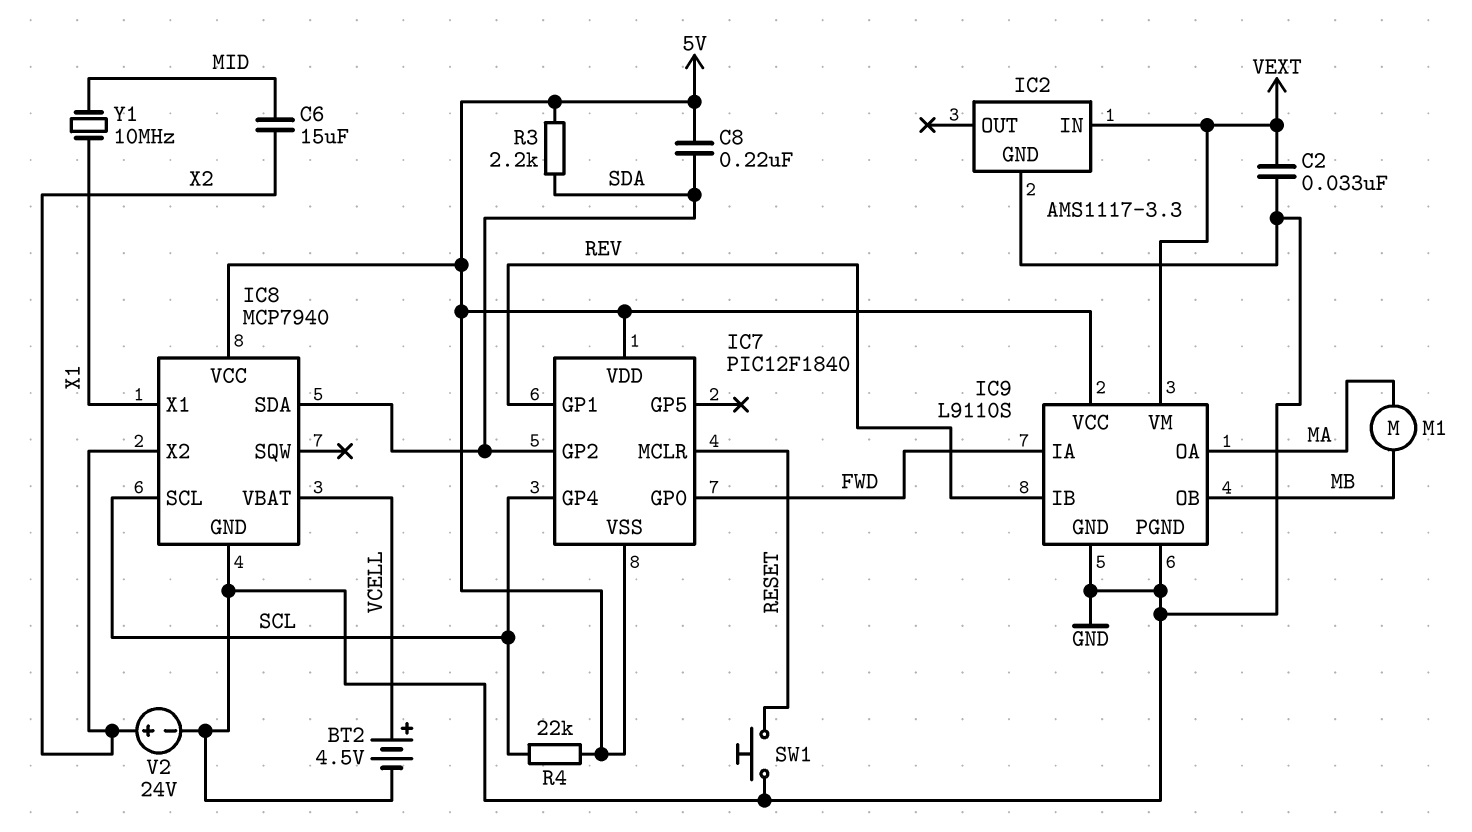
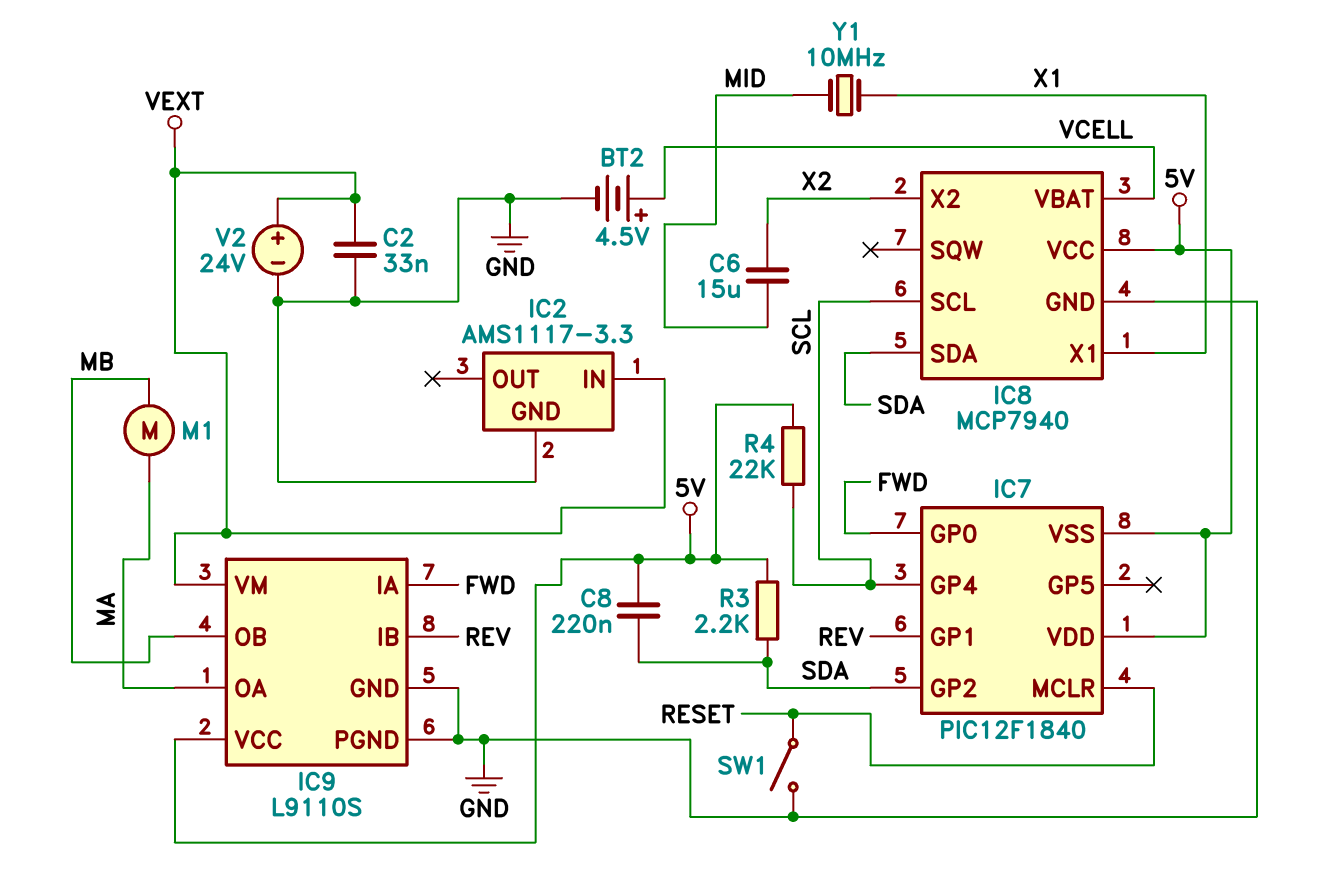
SW1: button (GND, RESET) -> switch (GND, RESET)
V2: 24V (plus X2, minus GND) -> 24V (plus VEXT, minus GND)

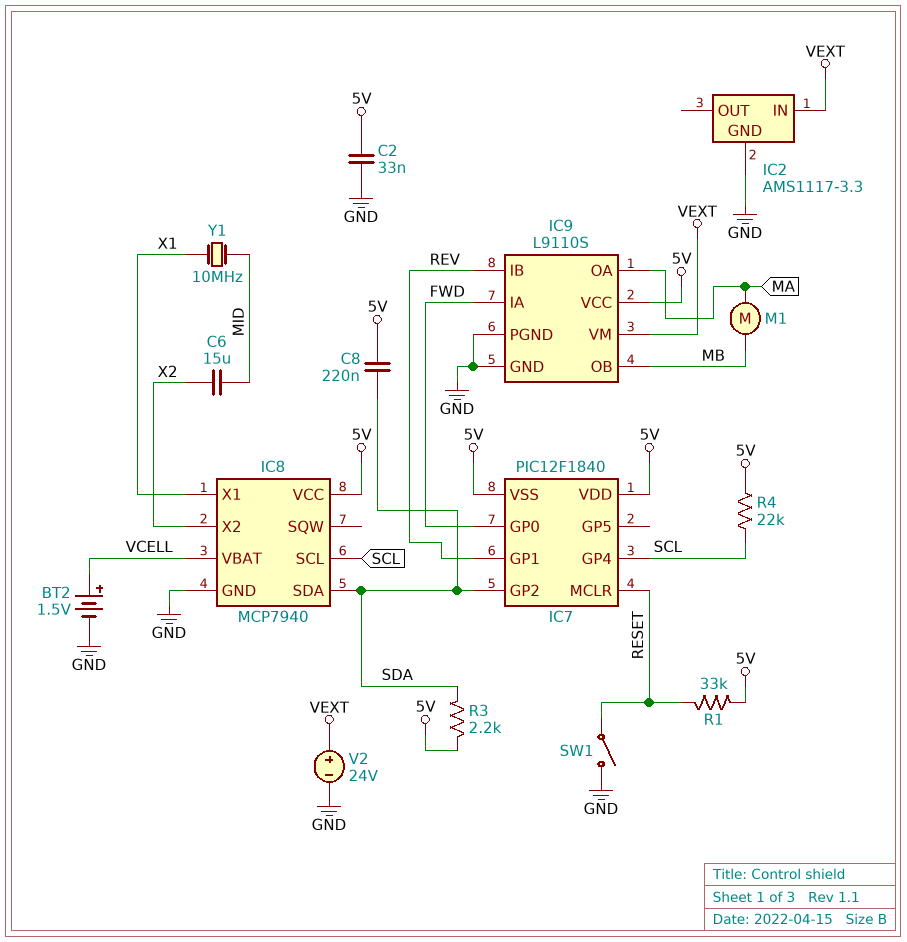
BT2: 4.5V (plus VCELL, minus GND) -> 1.5V (plus VCELL, minus GND)
C2: 33nF (GND, VEXT) -> 33nF (5V, GND)
R1: none -> 33k (5V, RESET)

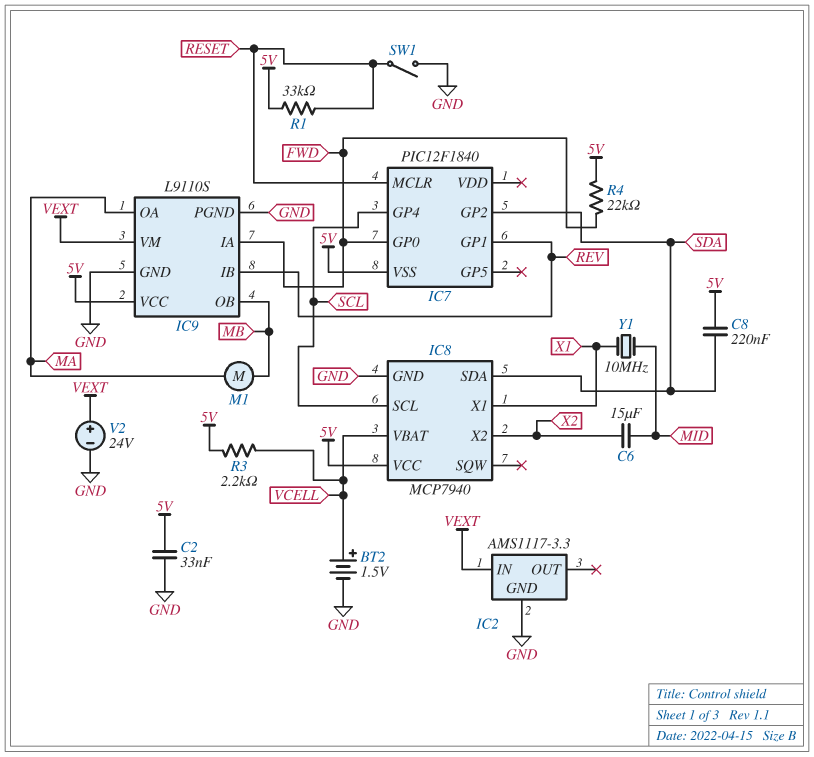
IC7 pin VDD: 5V -> none
R3: 2.2k (5V, SDA) -> 2.2k (5V, VCELL)
R4: 22k (5V, SCL) -> 22k (5V, FWD)

